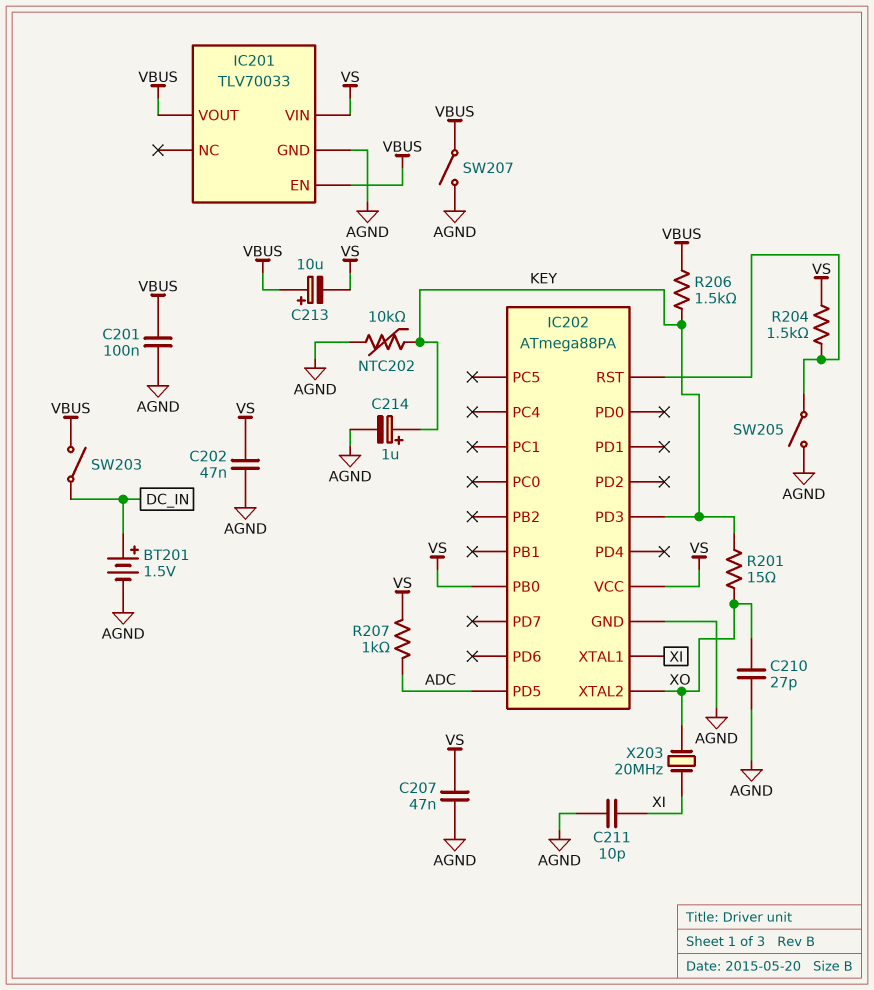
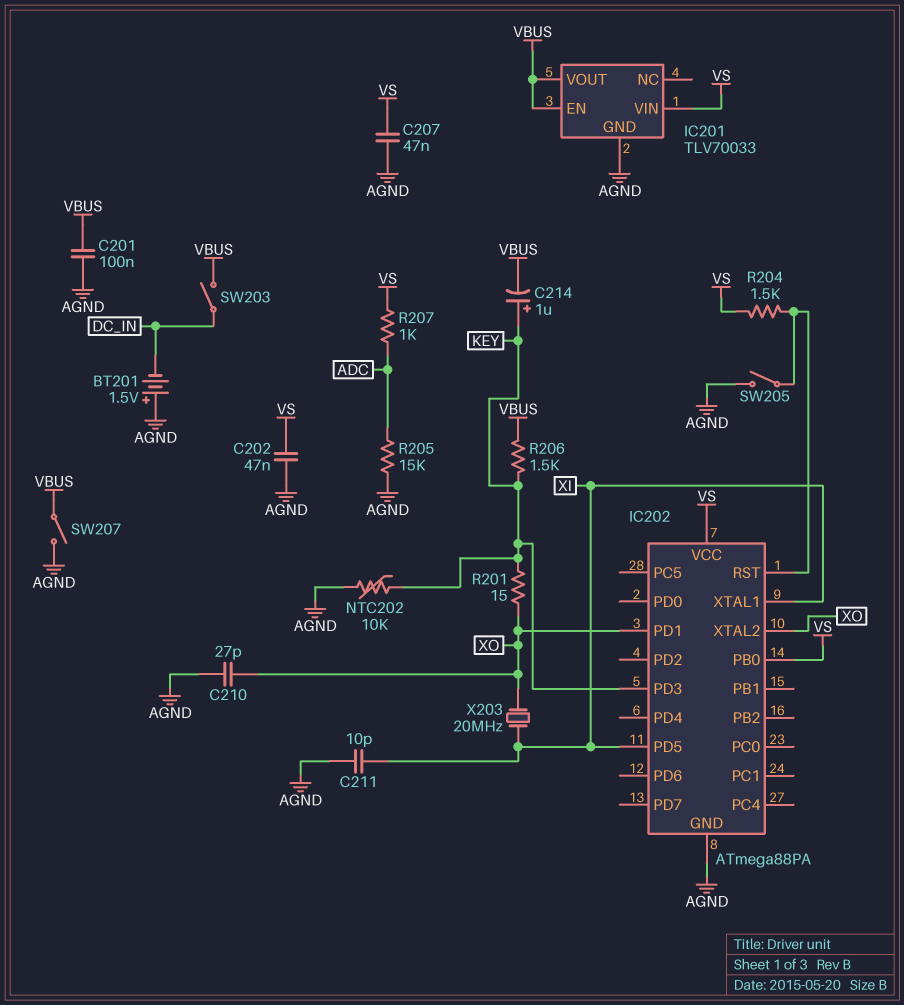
BT201: 1.5V (plus DC_IN, minus AGND) -> 1.5V (plus AGND, minus DC_IN)
C213: 10uF (plus VBUS, minus VS) -> none
C214: 1uF (plus KEY, minus AGND) -> 1uF (plus KEY, minus VBUS)
IC202 pin PD1: none -> XO
IC202 pin PD5: ADC -> XI
R205: none -> 15k (ADC, AGND)

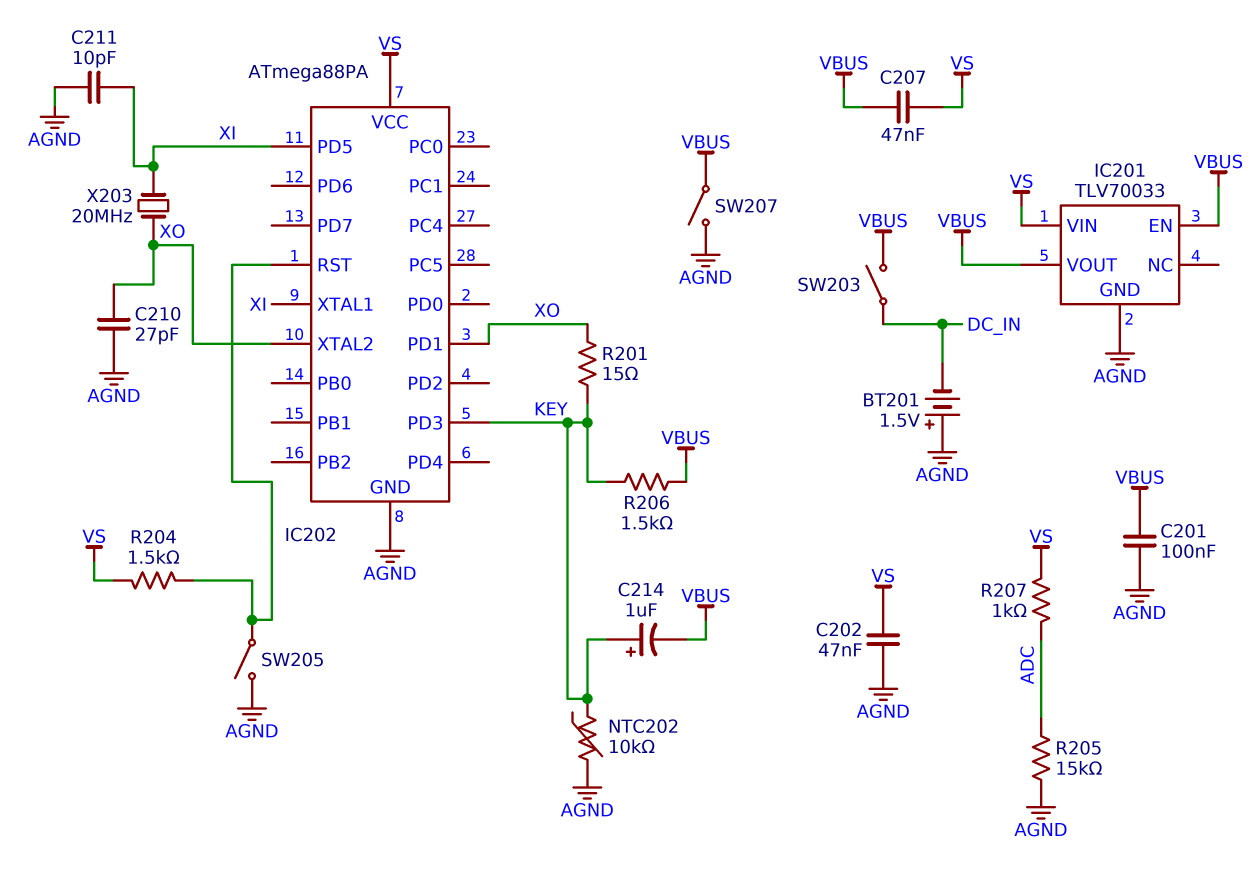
C207: 47nF (AGND, VS) -> 47nF (VBUS, VS)
IC202 pin PB0: VS -> none

